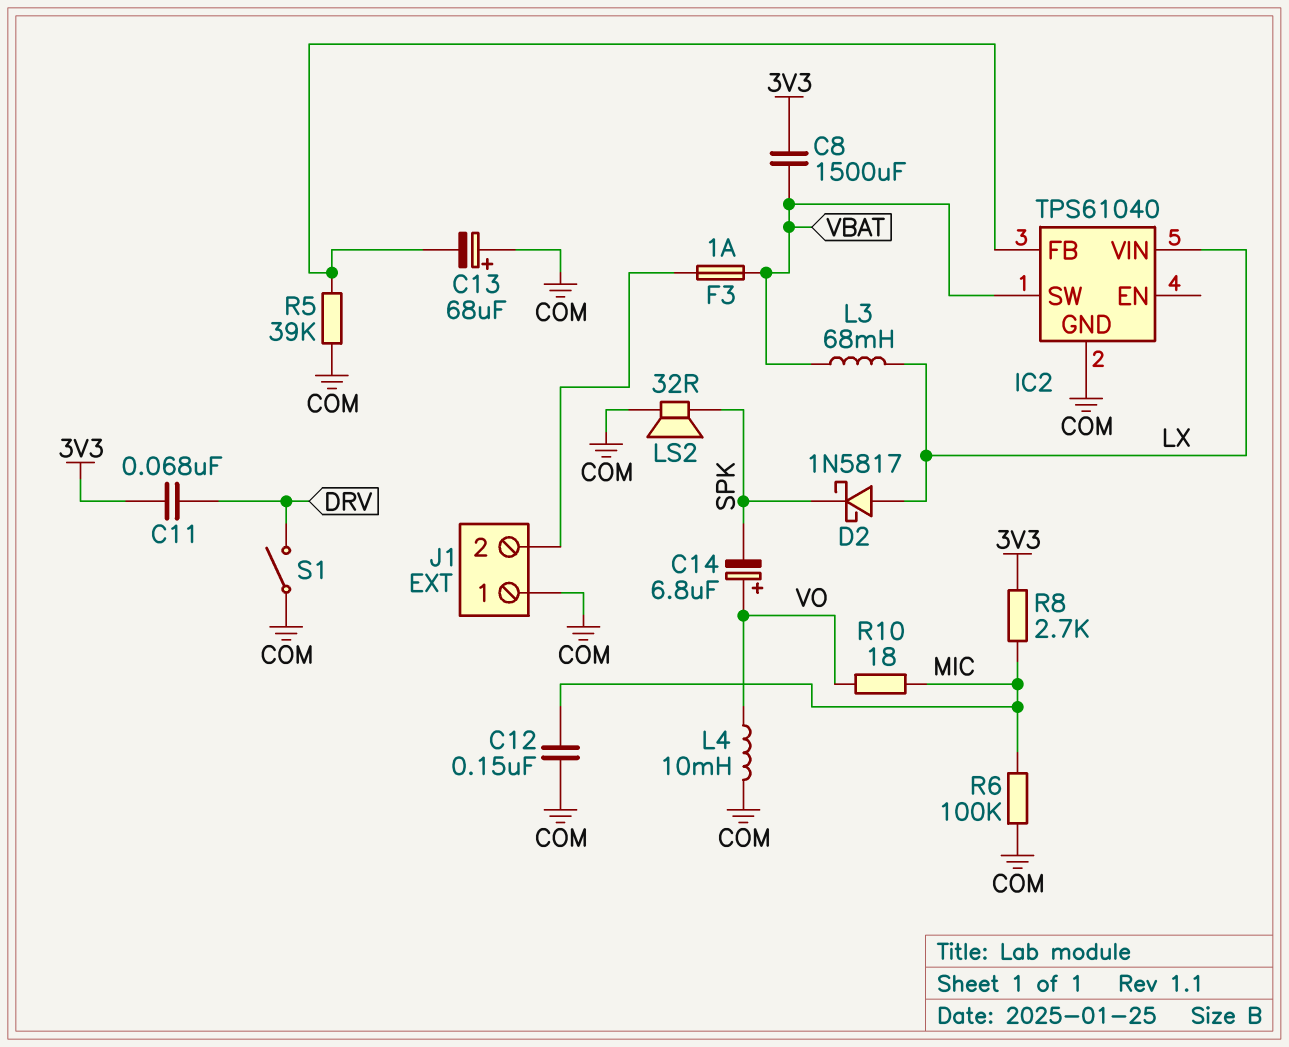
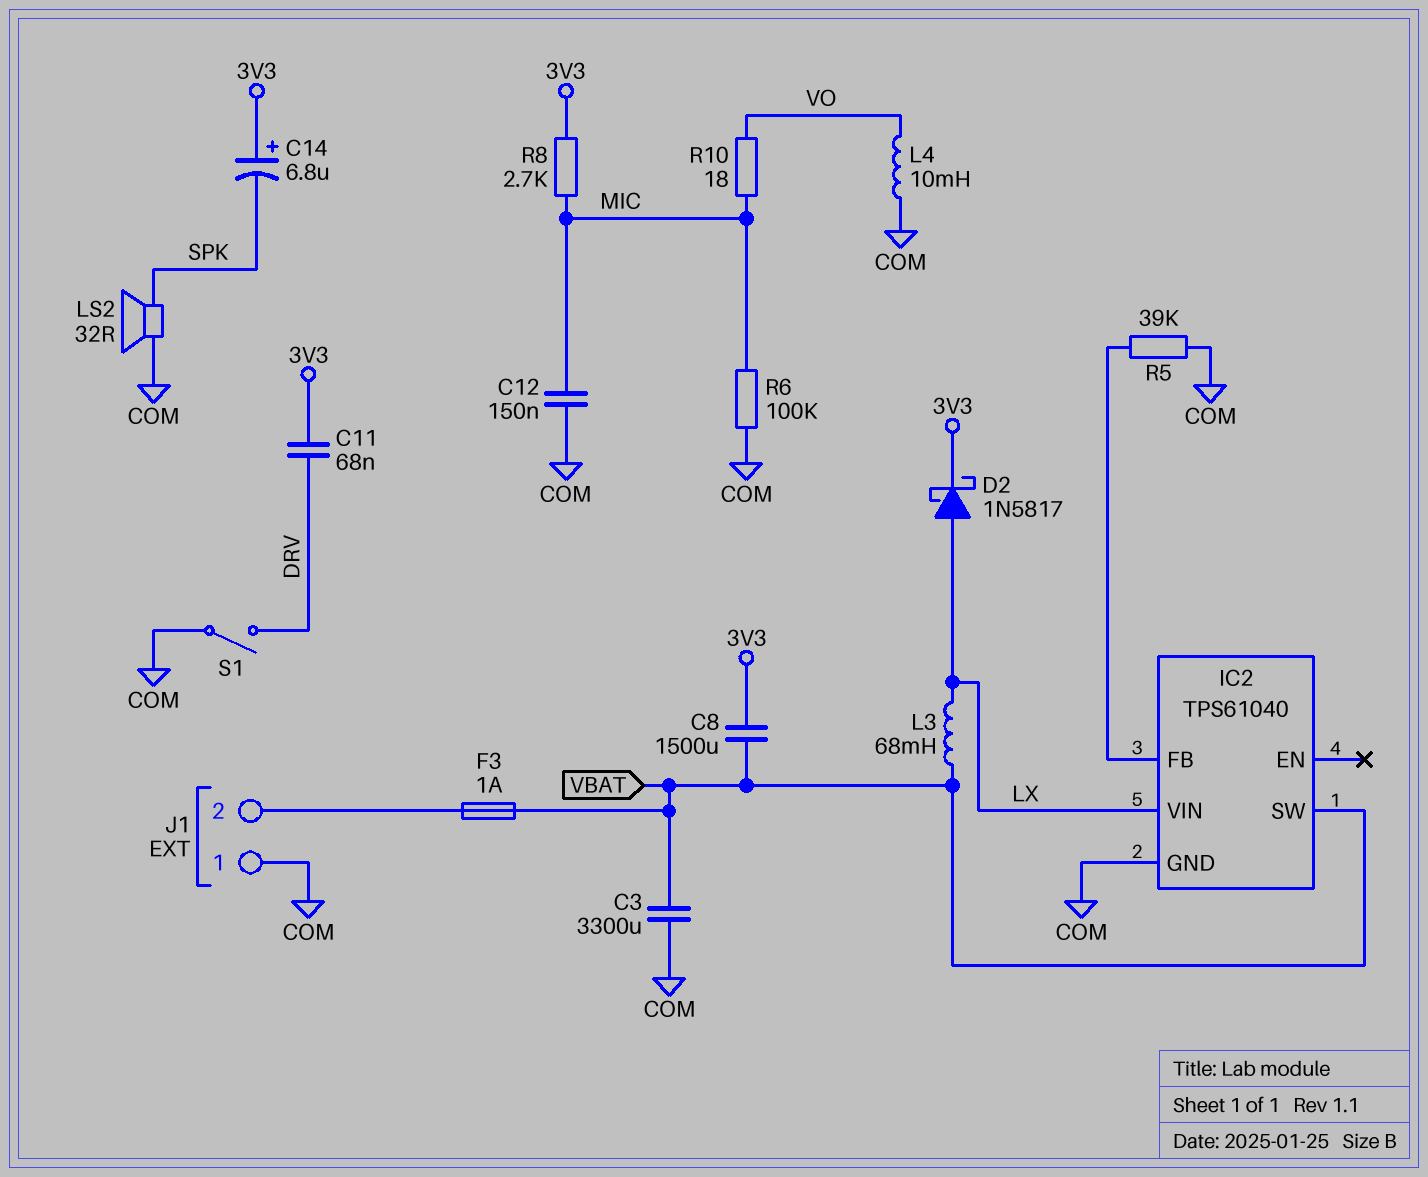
C3: none -> 3300uF (COM, VBAT)
C13: 68uF (plus COM, minus IC2/FB) -> none
C14: 6.8uF (plus VO, minus SPK) -> 6.8uF (plus 3V3, minus SPK)
D2: schottky 1N5817 (A LX, K SPK) -> schottky 1N5817 (A LX, K 3V3)

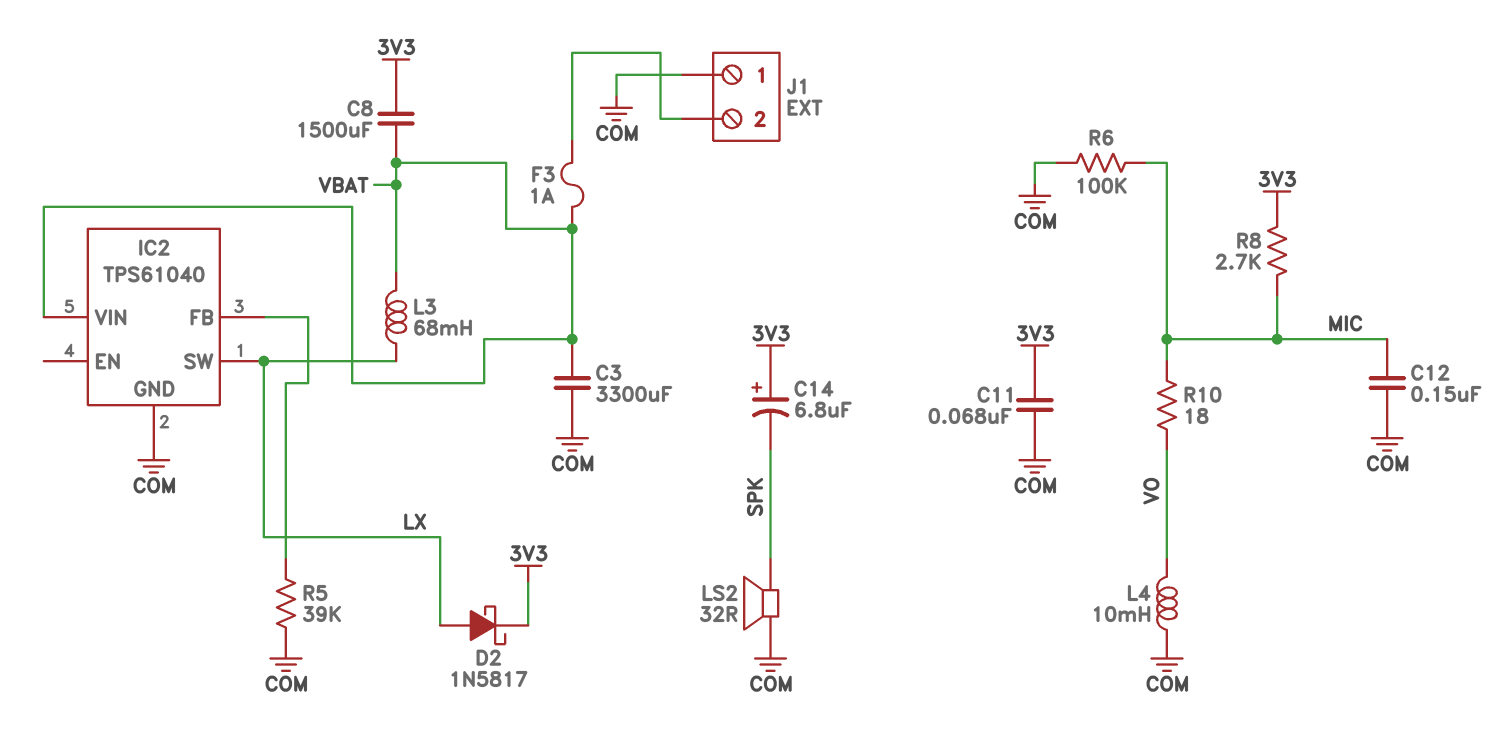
C11: 68nF (3V3, DRV) -> 68nF (3V3, COM)
IC2 pin SW: VBAT -> LX
IC2 pin VIN: LX -> VBAT
S1: switch (COM, DRV) -> none

